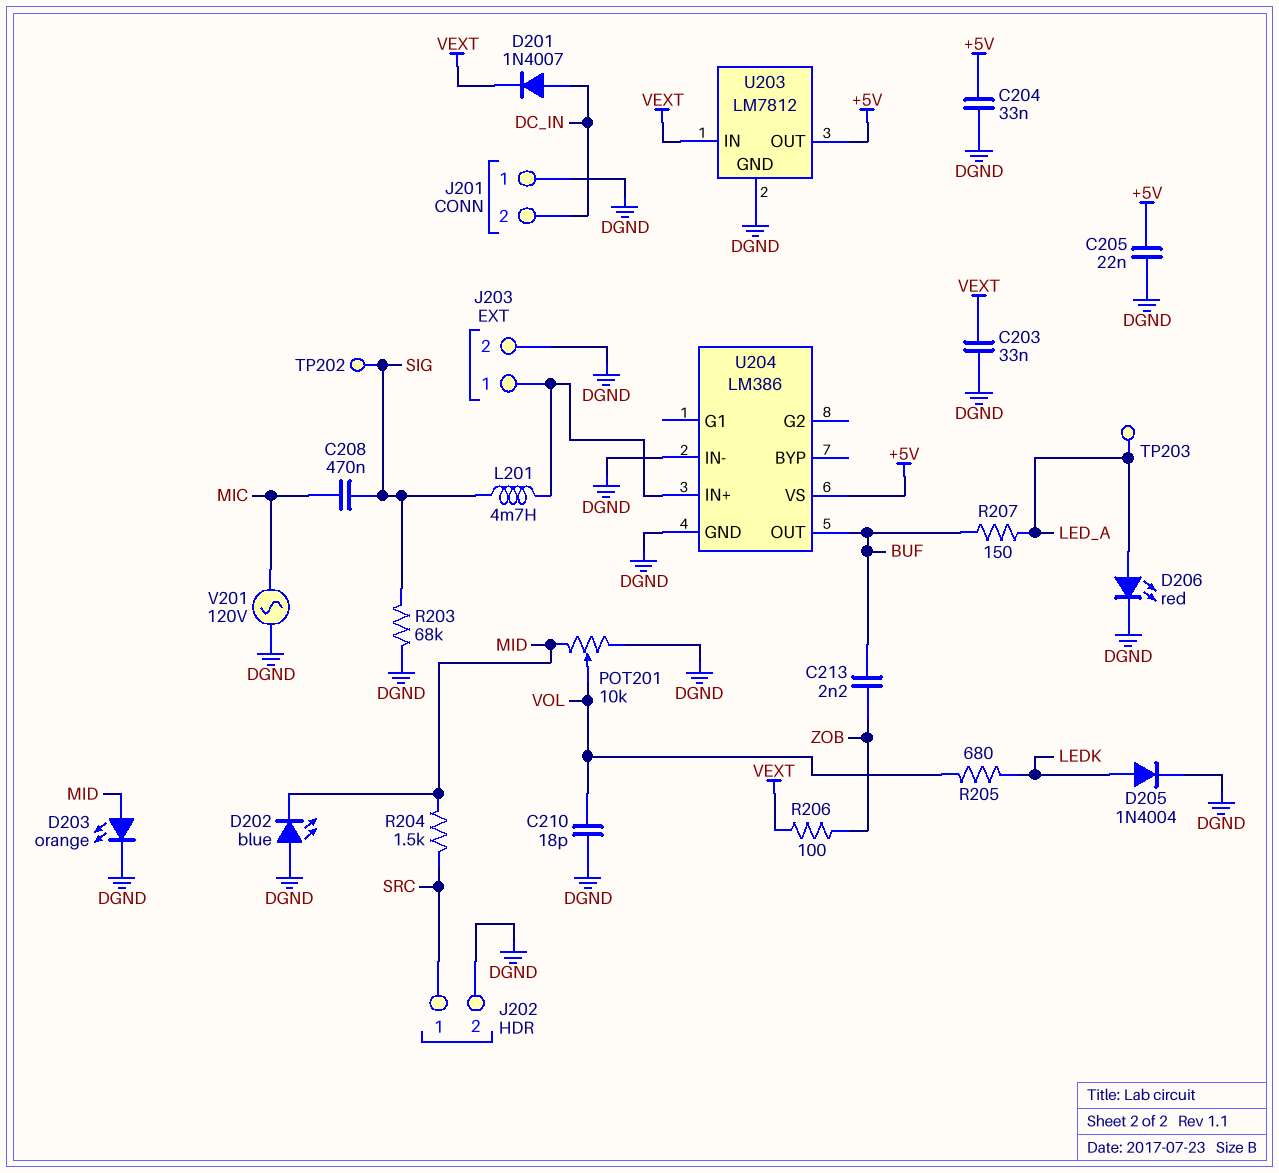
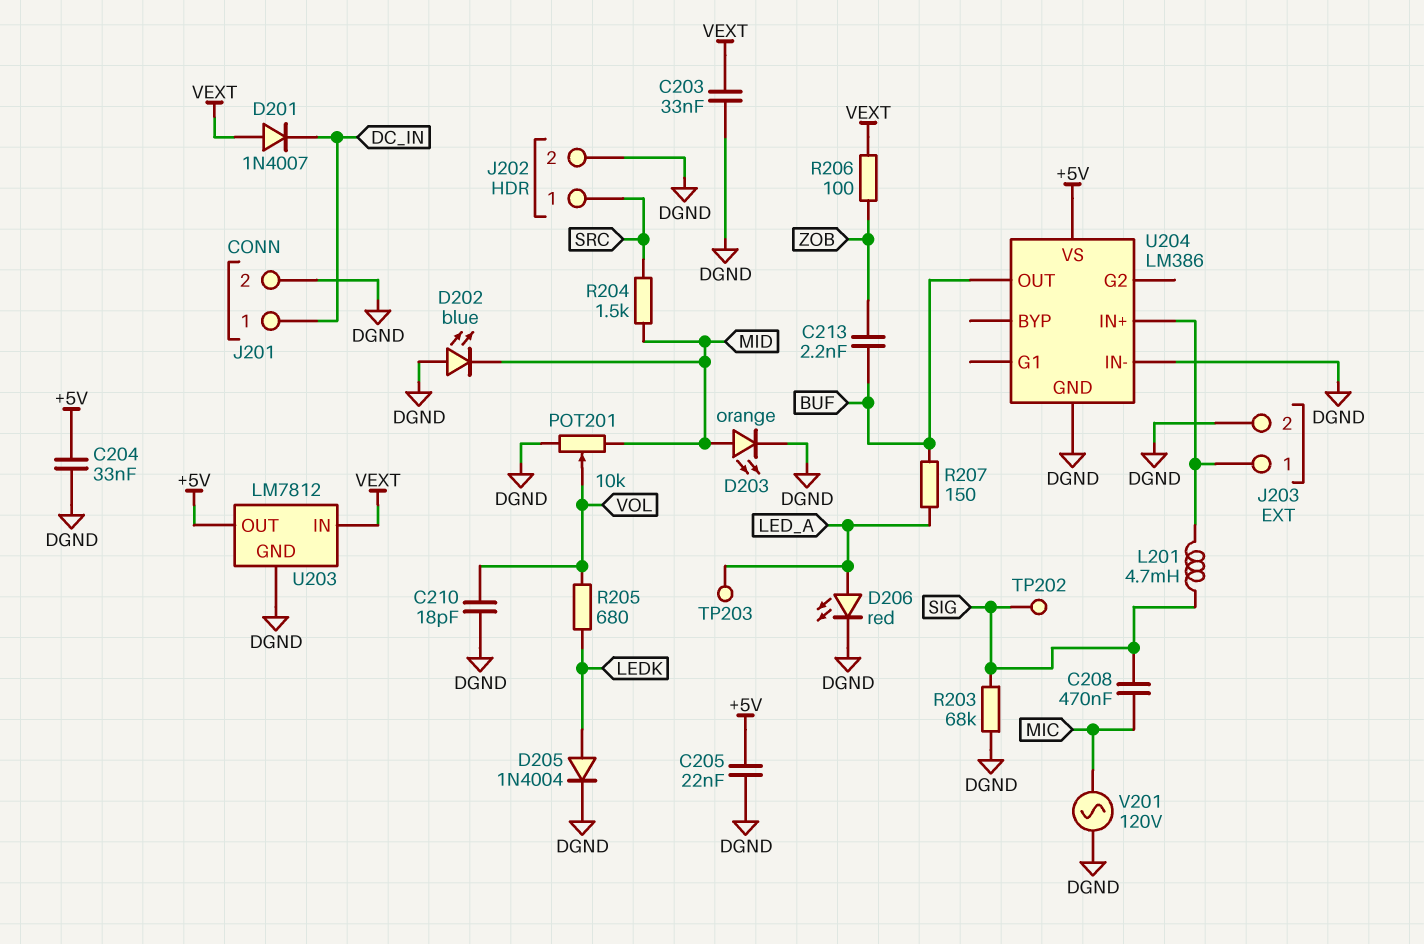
D201: diode 1N4007 (A DC_IN, K VEXT) -> diode 1N4007 (A VEXT, K DC_IN)
J201 pin 1: DGND -> DC_IN
J201 pin 2: DC_IN -> DGND

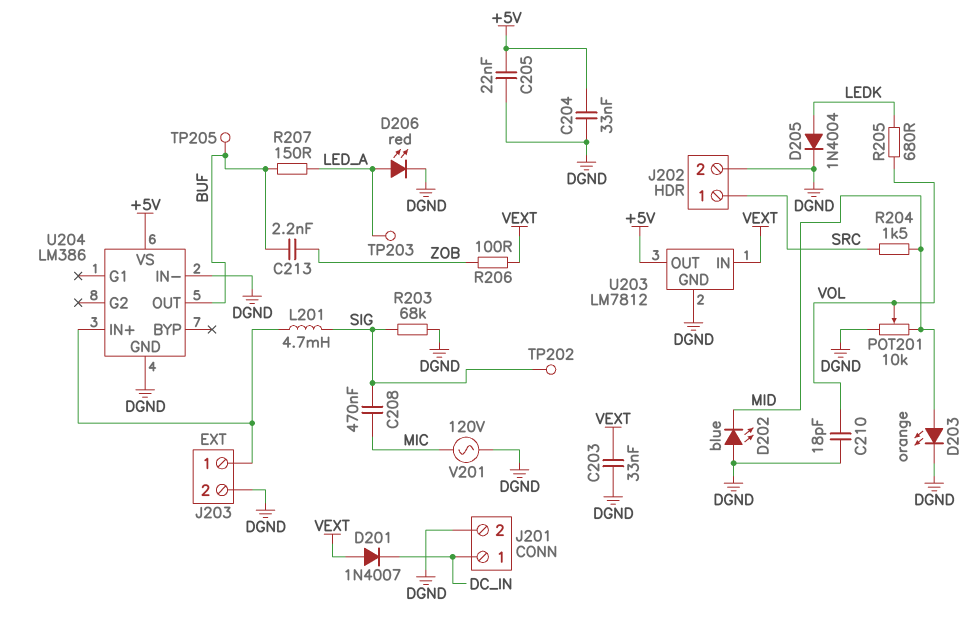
TP205: none -> test point (BUF)

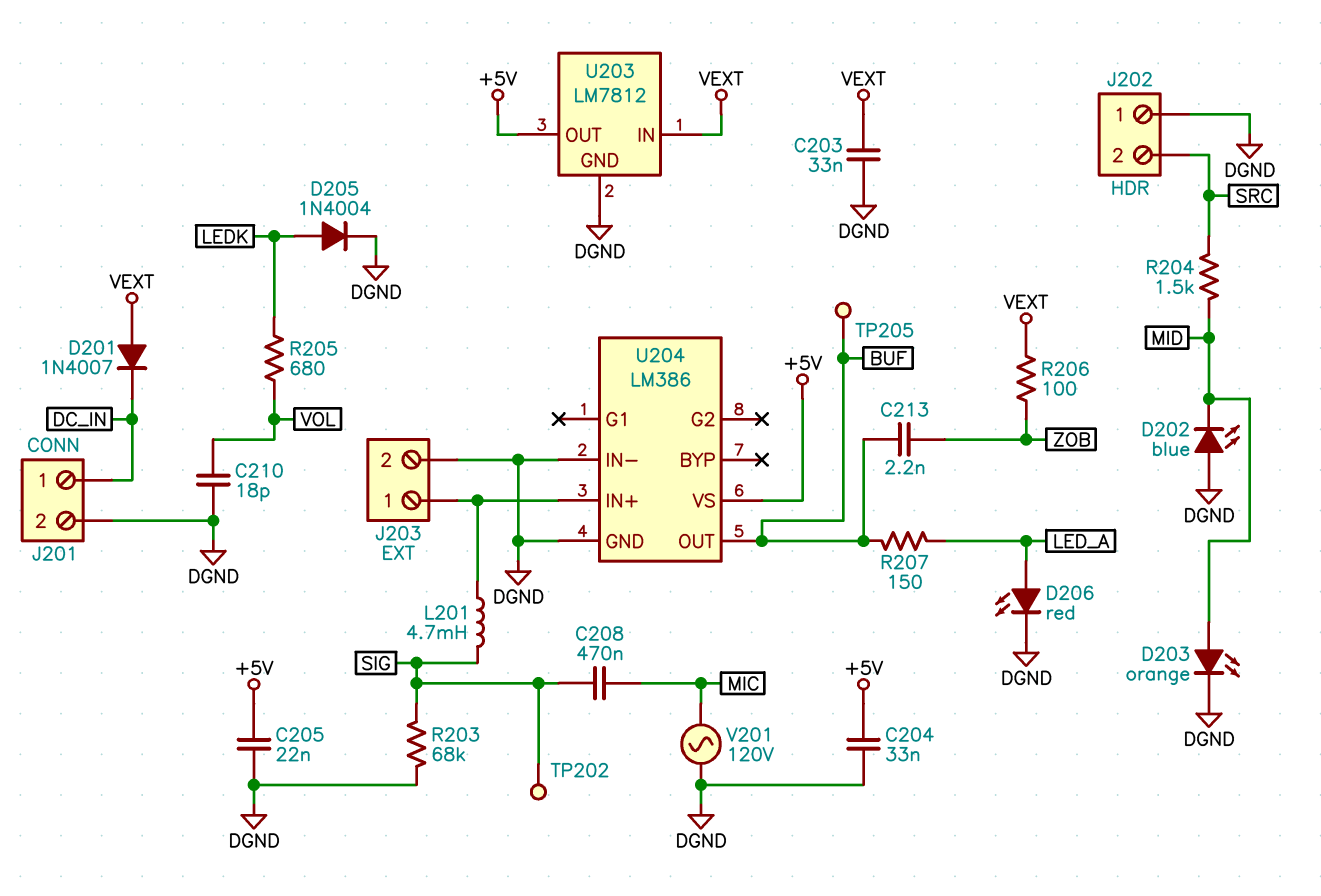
J202 pin 1: SRC -> DGND
J202 pin 2: DGND -> SRC
POT201: 10k (DGND, MID, wiper VOL) -> none
TP203: test point (LED_A) -> none

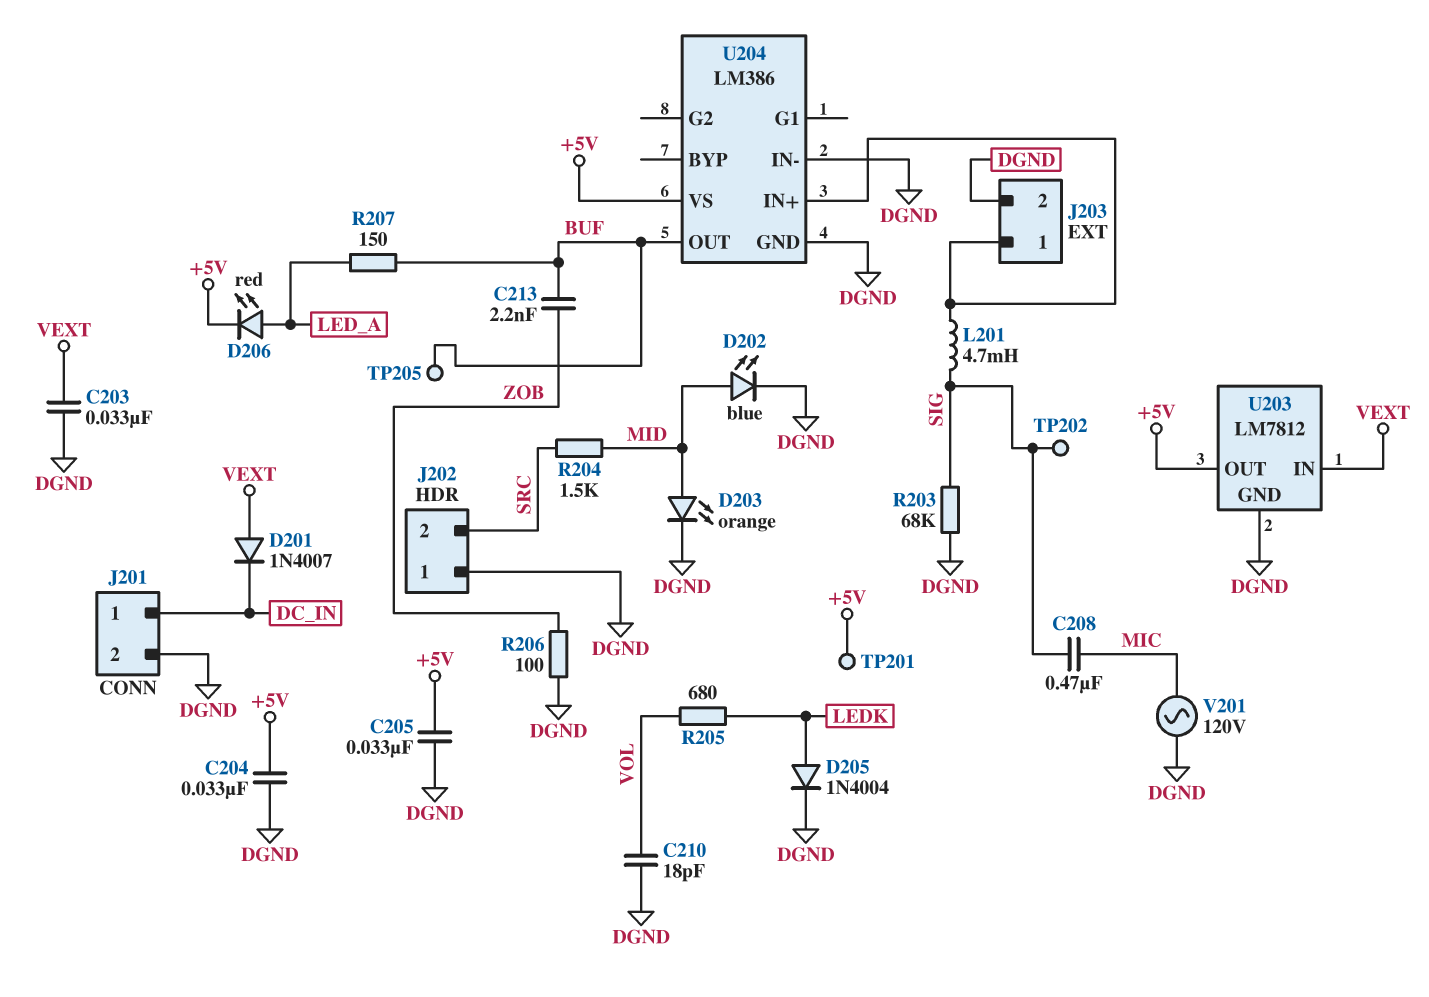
C205: 22nF (+5V, DGND) -> 33nF (+5V, DGND)
D202: LED blue (A DGND, K MID) -> LED blue (A MID, K DGND)
D206: LED red (A LED_A, K DGND) -> LED red (A LED_A, K +5V)
R206: 100 (VEXT, ZOB) -> 100 (DGND, ZOB)
TP201: none -> test point (+5V)

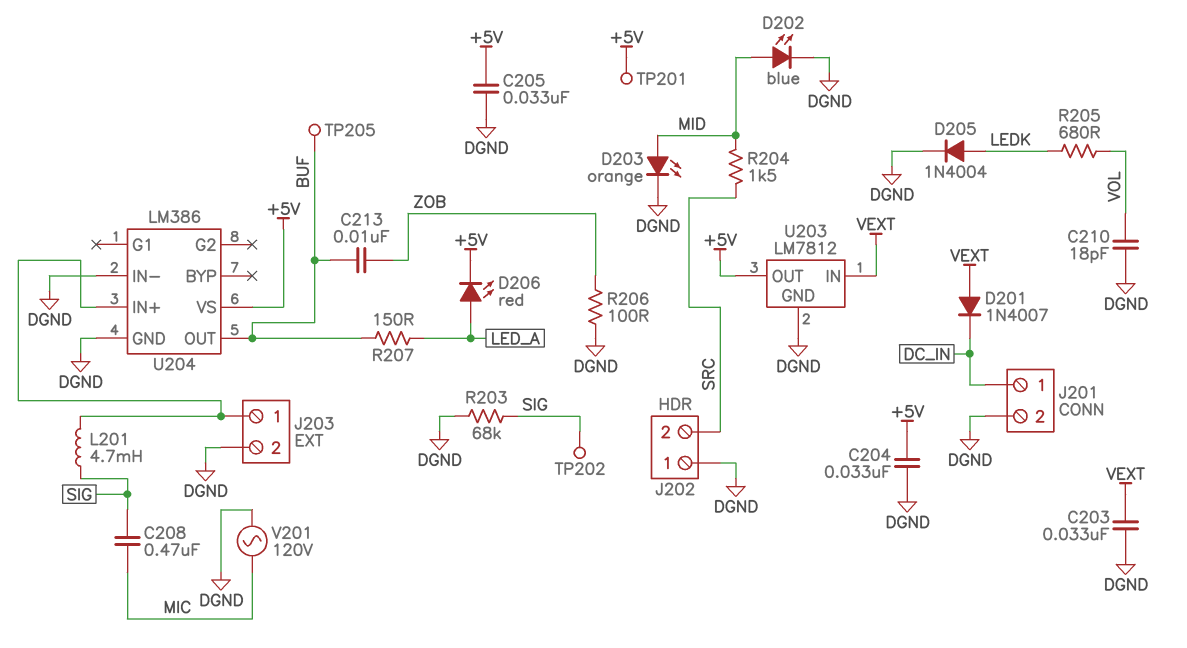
C213: 2.2nF (BUF, ZOB) -> 10nF (BUF, ZOB)

